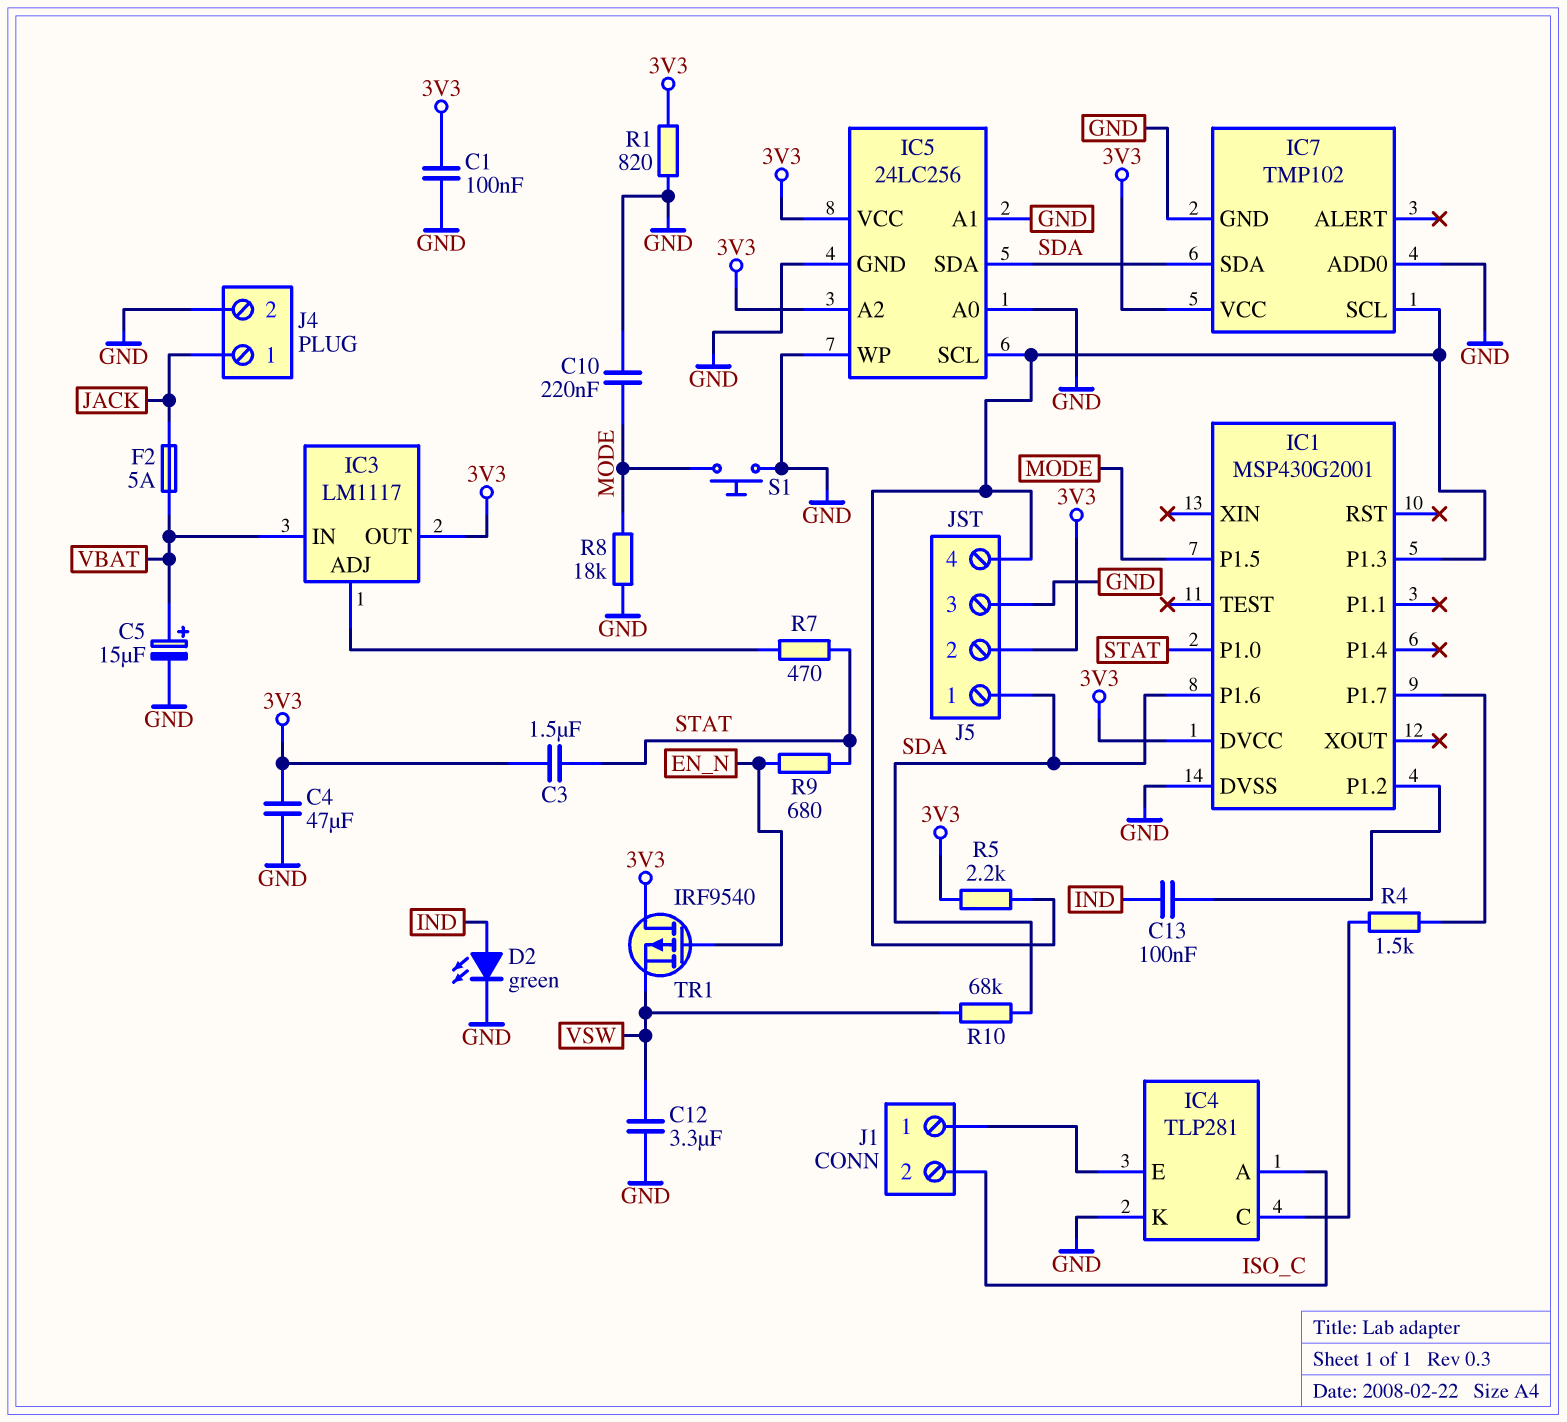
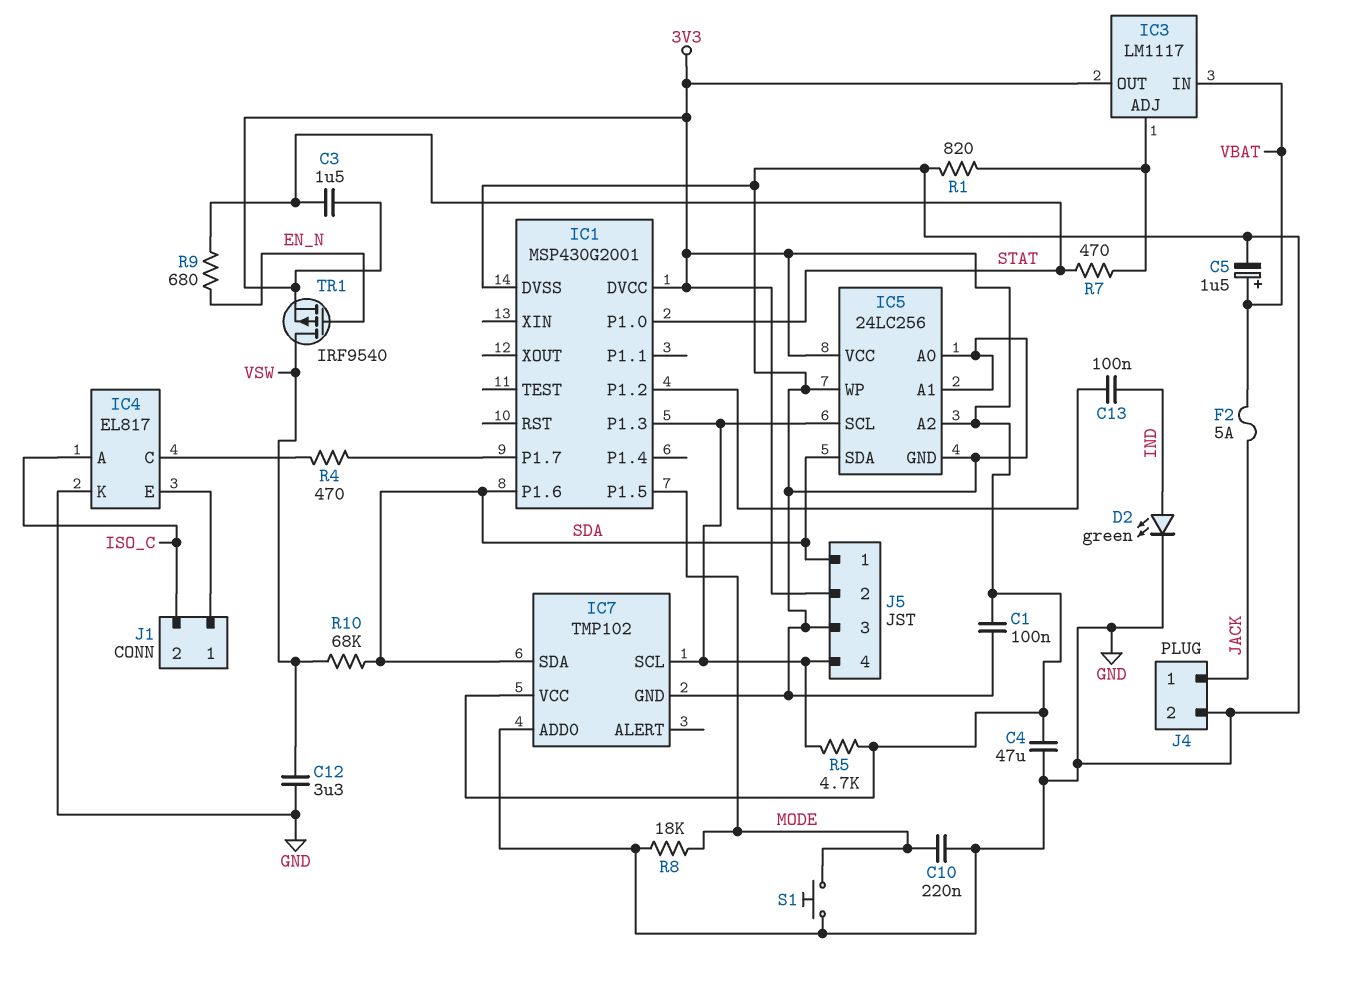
C5: 15uF (plus VBAT, minus GND) -> 1.5uF (plus VBAT, minus GND)
IC4: TLP281 -> EL817
R1: 820 (3V3, GND) -> 820 (GND, IC3/ADJ)
R4: 1.5k (IC1/P1.7, IC4/C) -> 470 (IC1/P1.7, IC4/C)
R5: 2.2k (3V3, IC1/P1.3) -> 4.7k (3V3, IC1/P1.3)
TR1: PMOS IRF9540 (G EN_N, D 3V3, S VSW) -> PMOS IRF9540 (G EN_N, D VSW, S 3V3)

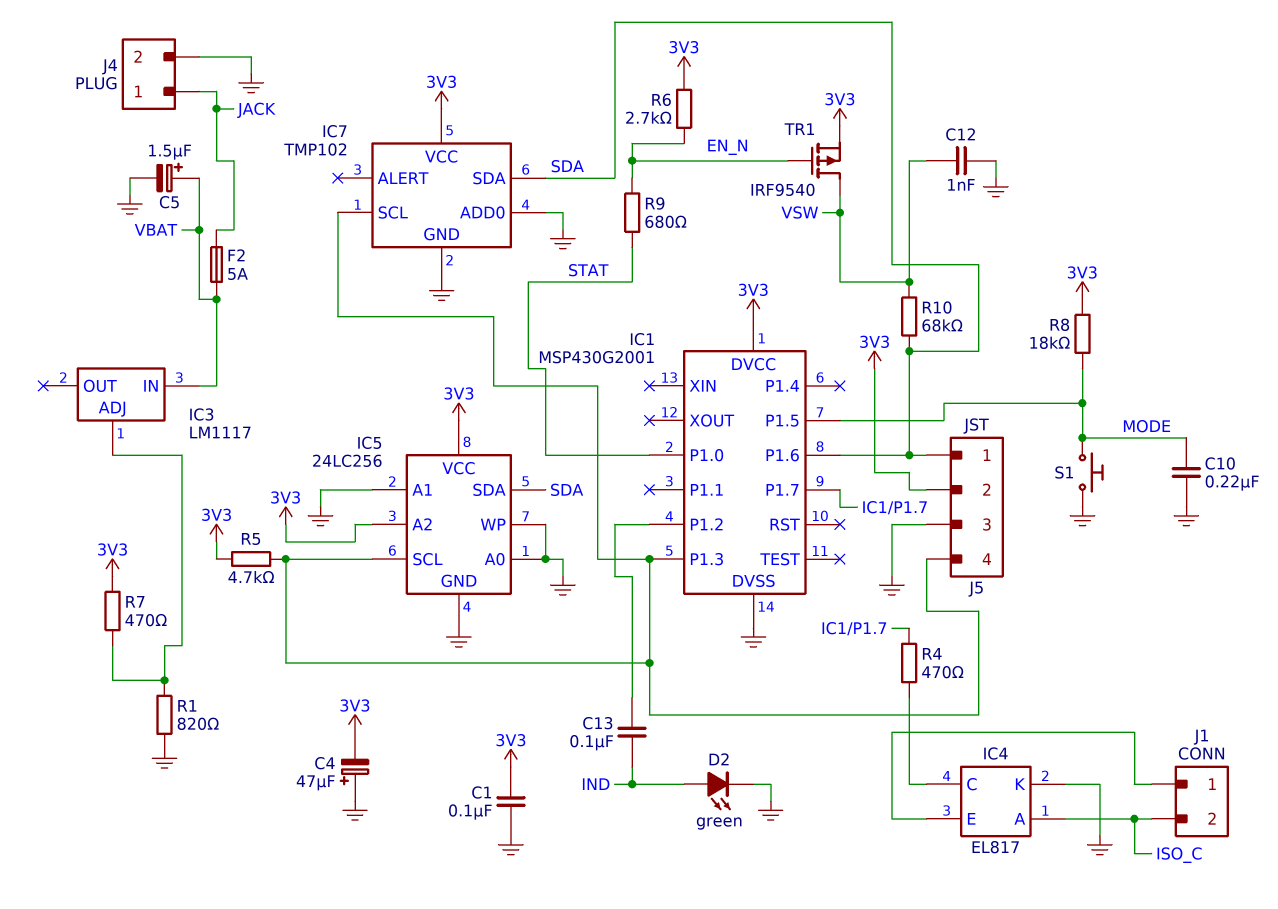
C3: 1.5uF (3V3, STAT) -> none
C4: 47uF (3V3, GND) -> 47uF (plus GND, minus 3V3)
C12: 3.3uF (GND, VSW) -> 1nF (GND, VSW)
IC3 pin OUT: 3V3 -> none
R6: none -> 2.7k (3V3, EN_N)
R7: 470 (IC3/ADJ, STAT) -> 470 (3V3, IC3/ADJ)
R8: 18k (GND, MODE) -> 18k (3V3, MODE)

